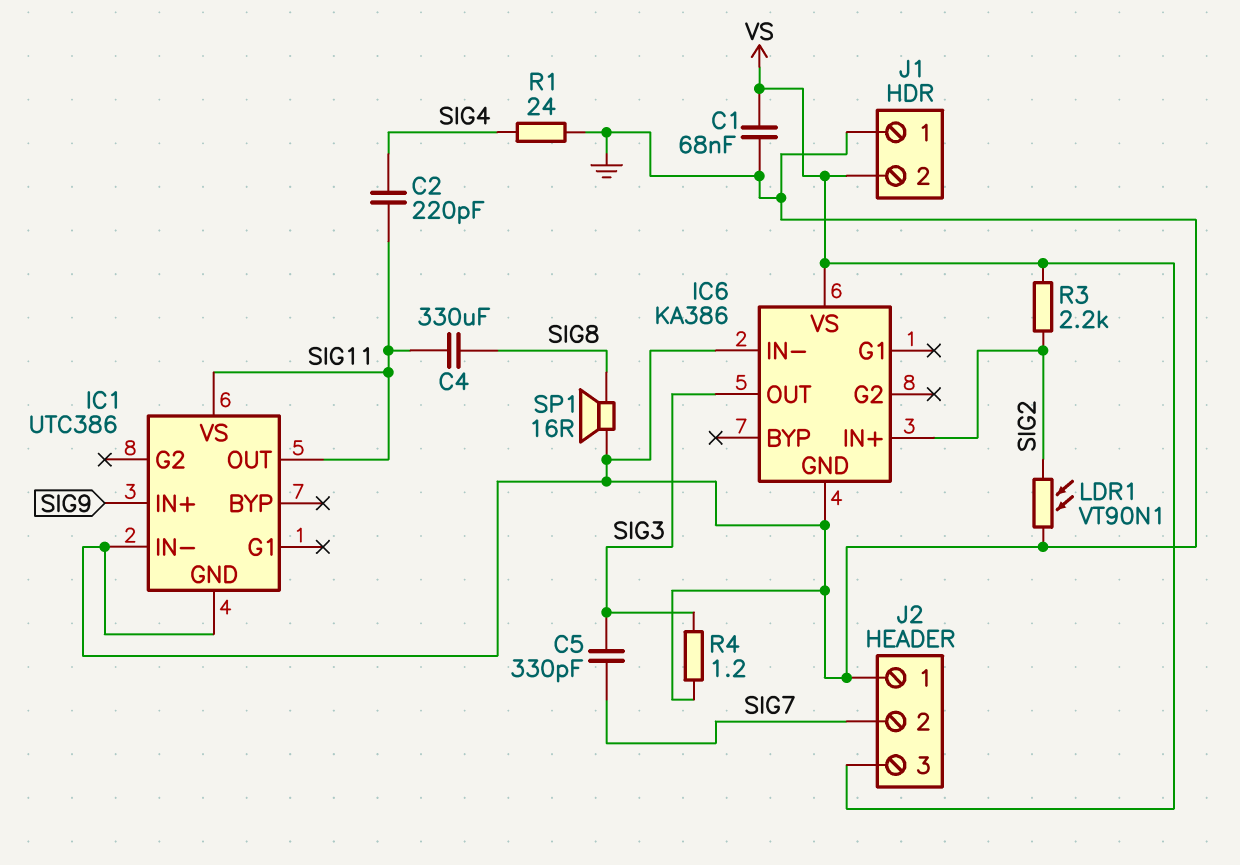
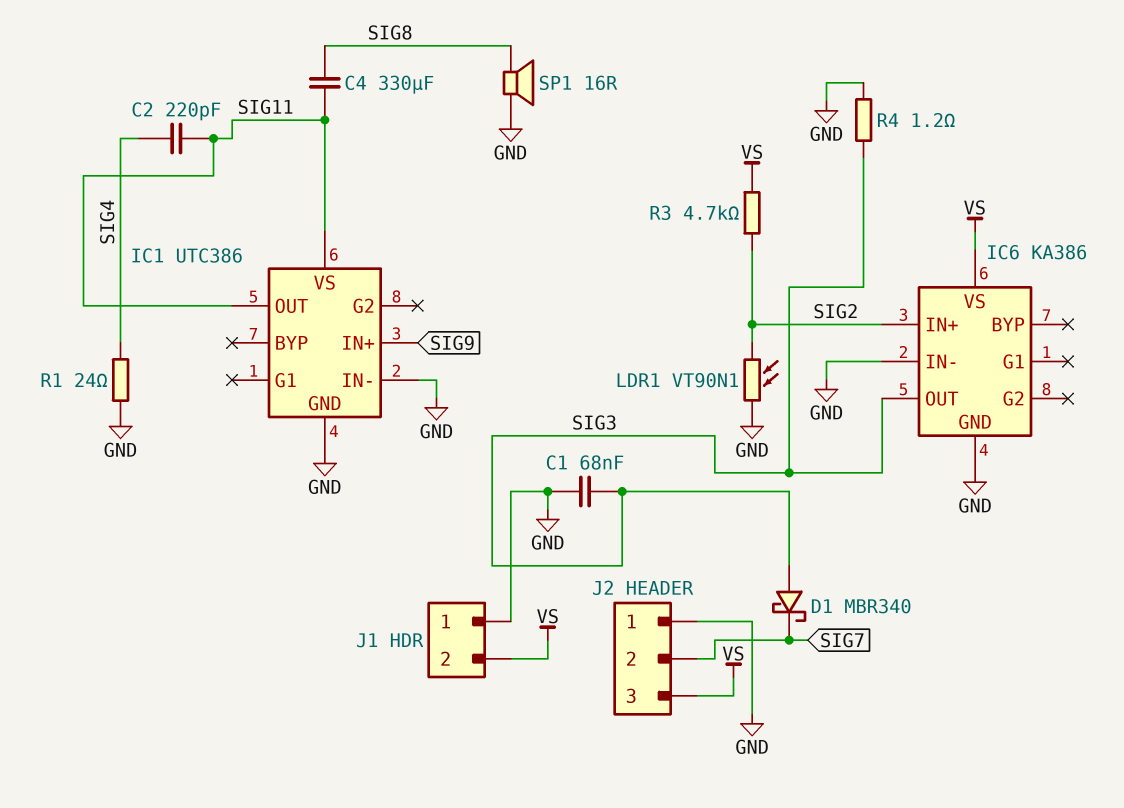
C1: 68nF (GND, VS) -> 68nF (GND, SIG3)
C5: 330pF (SIG3, SIG7) -> none
D1: none -> schottky MBR340 (A SIG3, K SIG7)
R3: 2.2k (SIG2, VS) -> 4.7k (SIG2, VS)

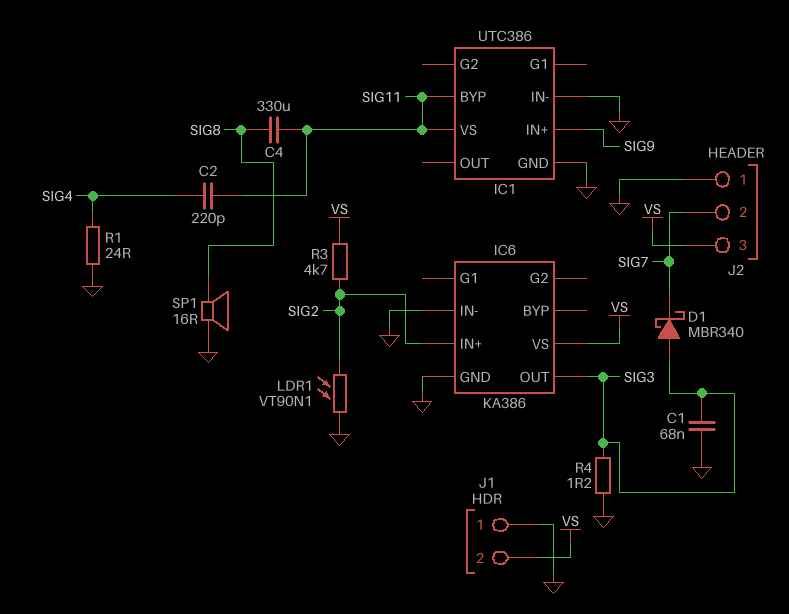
IC1 pin BYP: none -> SIG11
IC1 pin OUT: SIG11 -> none

